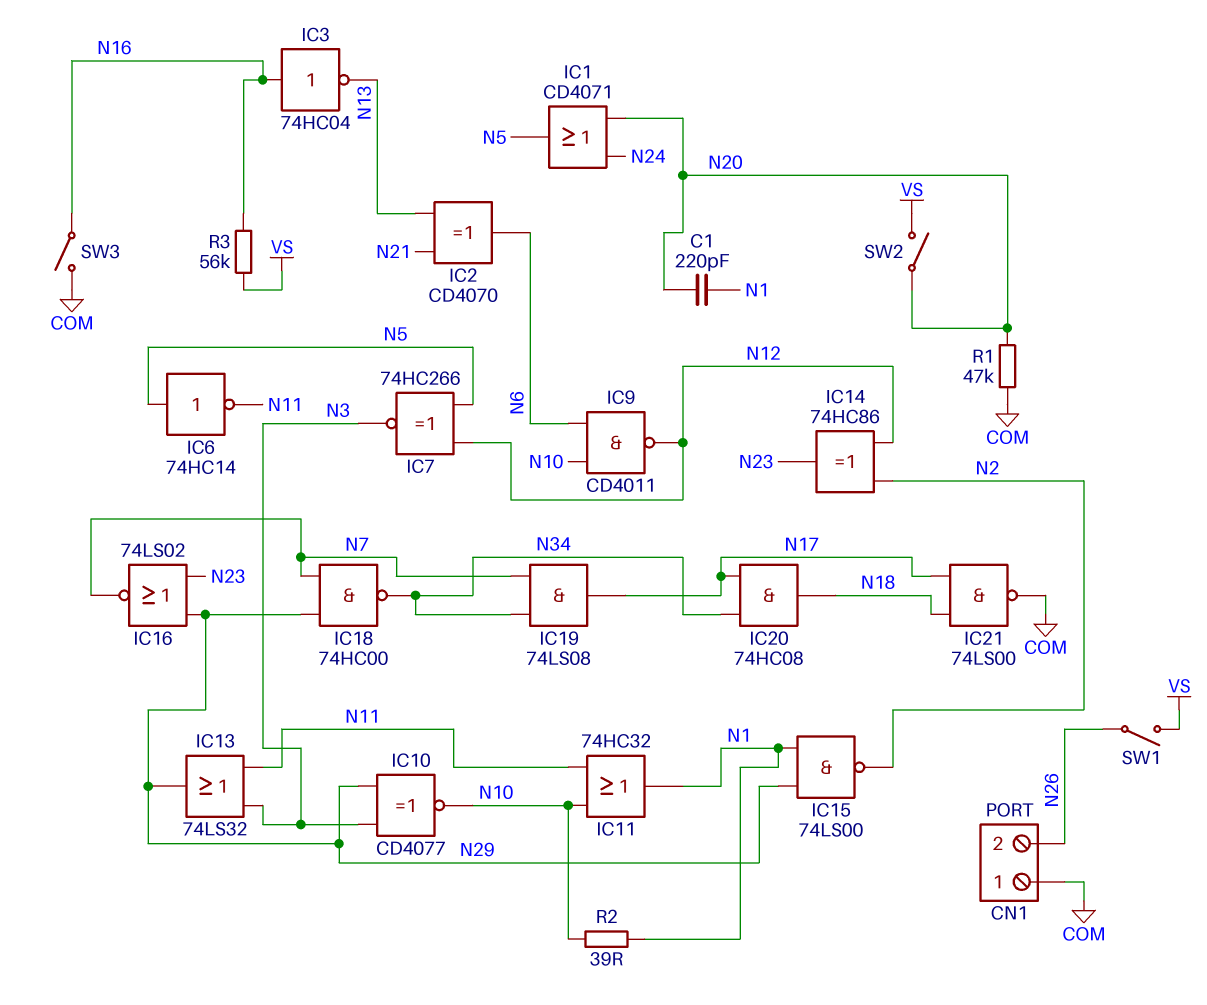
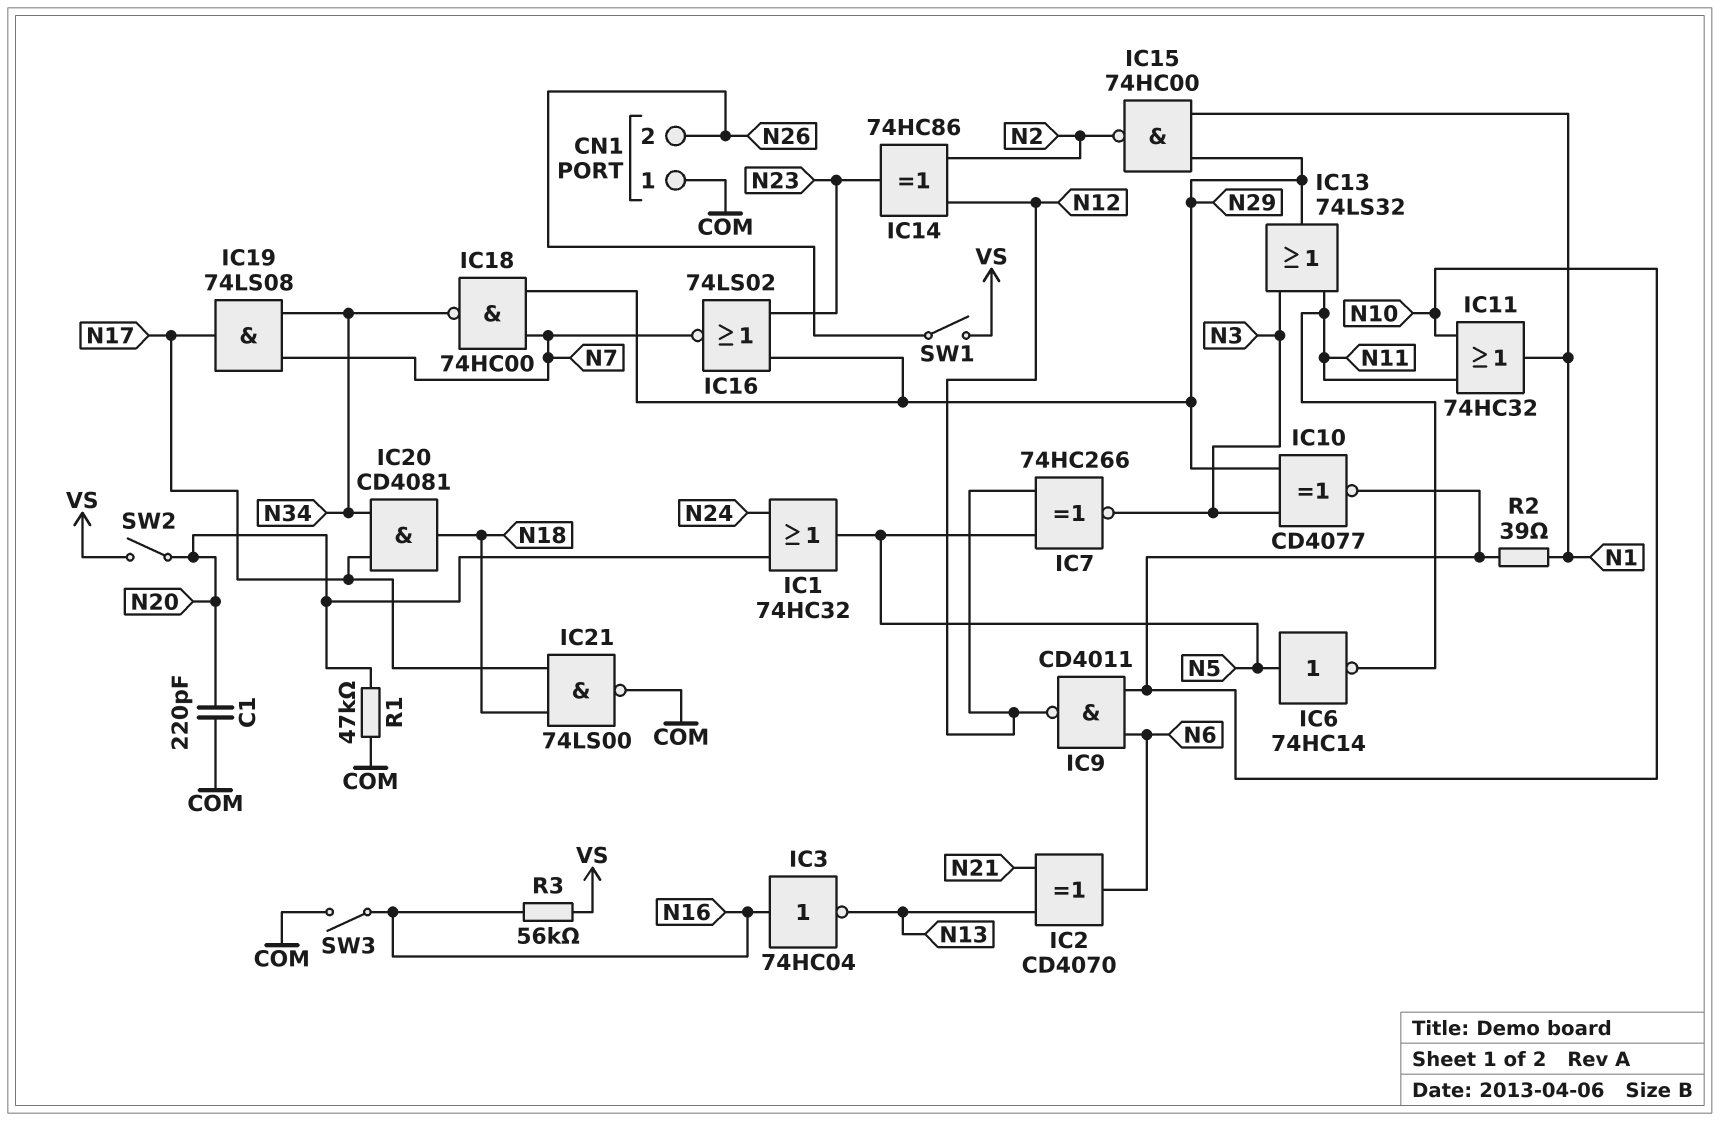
C1: 220pF (N1, N20) -> 220pF (COM, N20)
IC1: OR CD4071 (in N20, in N24, out N5) -> OR 74HC32 (in N20, in N24, out N5)
IC15: NAND 74LS00 (in N1, in N29, out N2) -> NAND 74HC00 (in N1, in N29, out N2)
IC20: AND 74HC08 (in N17, in N34, out N18) -> AND CD4081 (in N17, in N34, out N18)

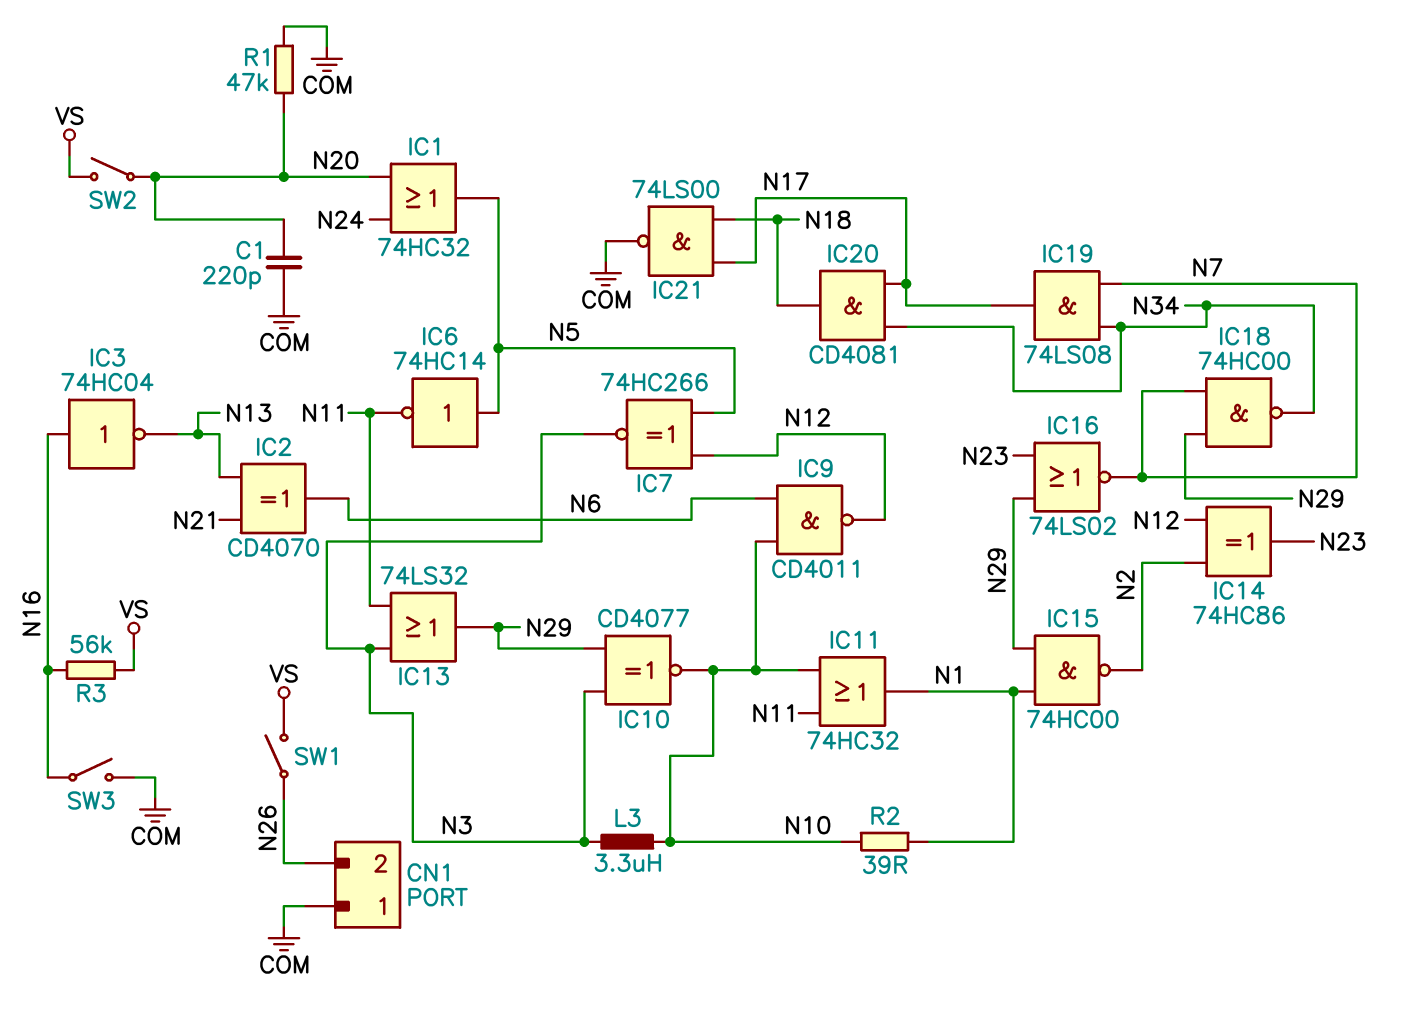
L3: none -> 3.3uH (N3, N10)

